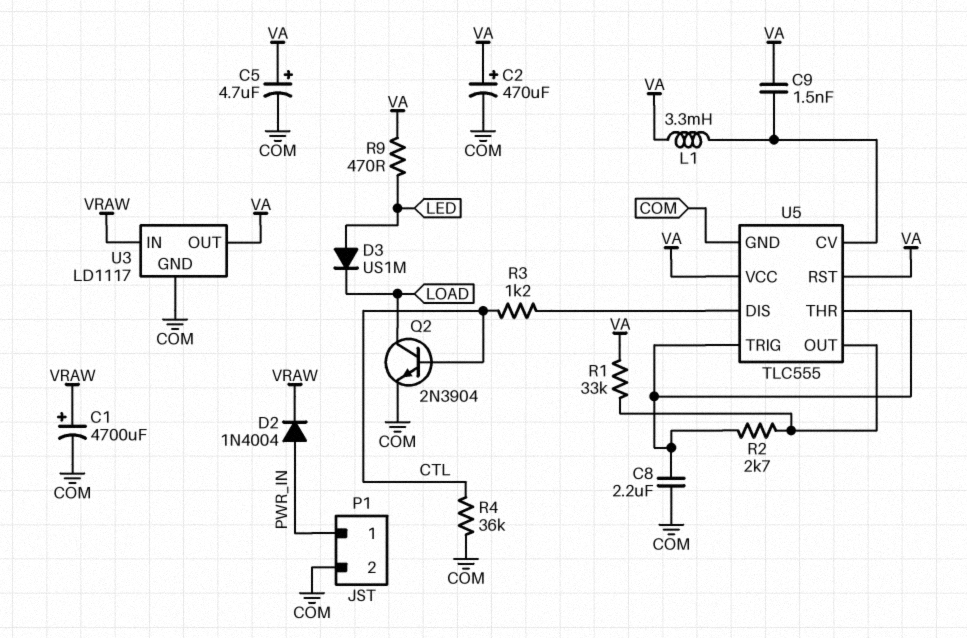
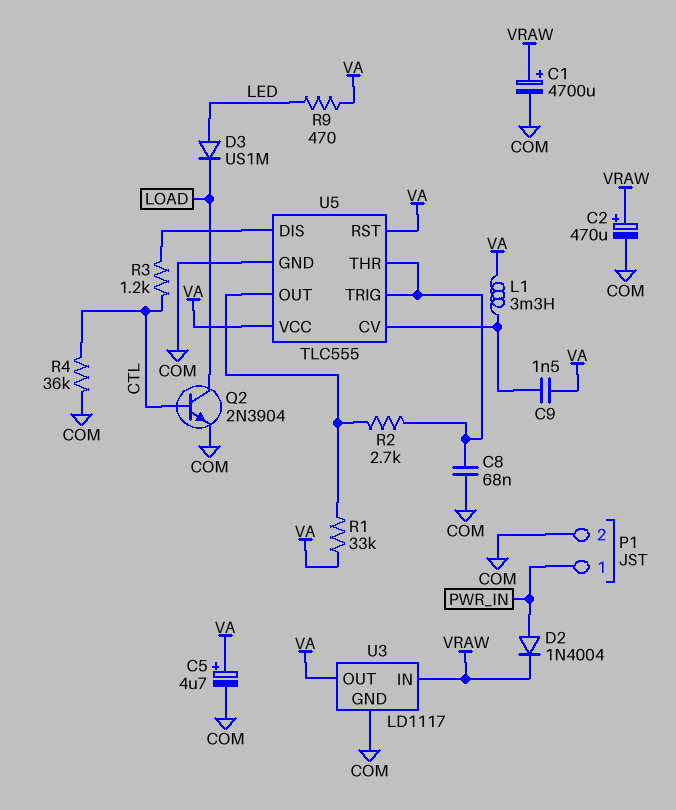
C2: 470uF (plus VA, minus COM) -> 470uF (plus VRAW, minus COM)
C8: 2.2uF (COM, U5/THR) -> 68nF (COM, U5/THR)

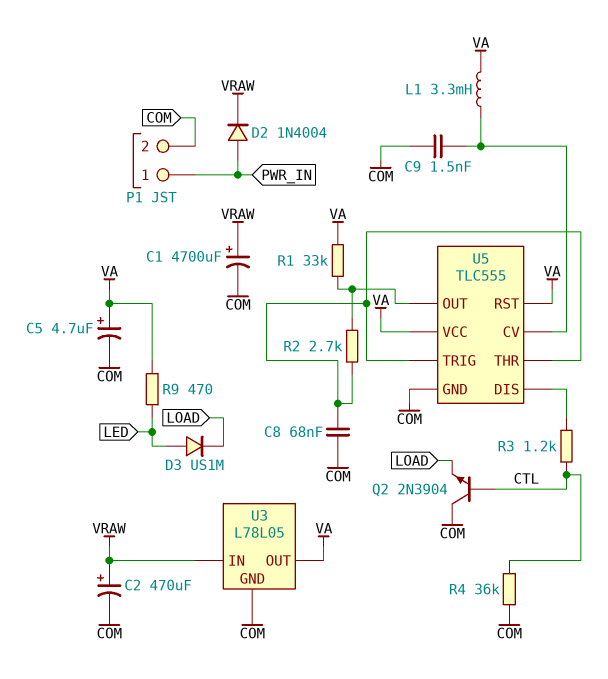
C9: 1.5nF (U5/CV, VA) -> 1.5nF (COM, U5/CV)
Q2: NPN 2N3904 (B CTL, C LOAD, E COM) -> NPN 2N3904 (B CTL, C COM, E LOAD)
U3: LD1117 -> L78L05

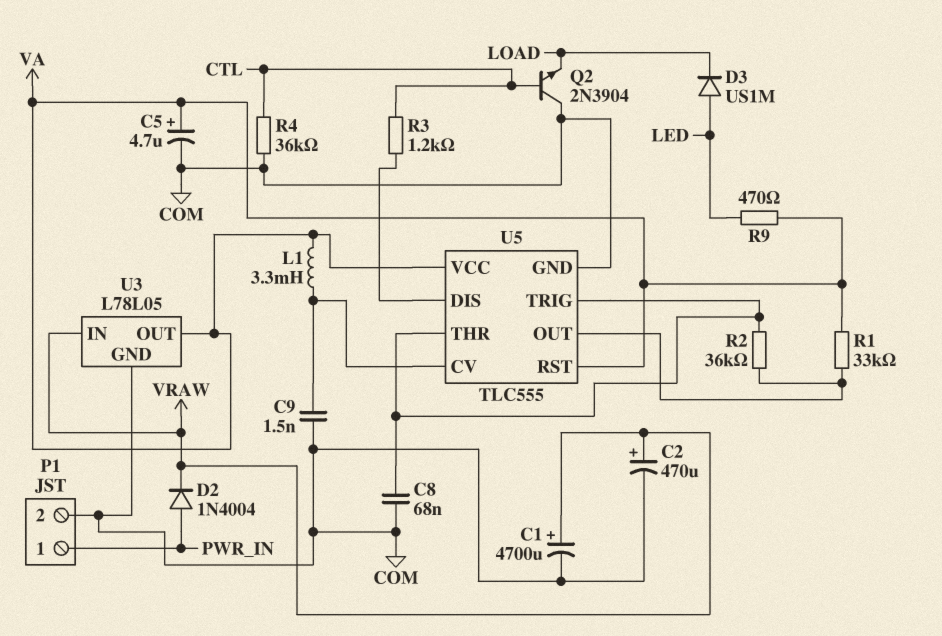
R2: 2.7k (U5/OUT, U5/THR) -> 36k (U5/OUT, U5/THR)

